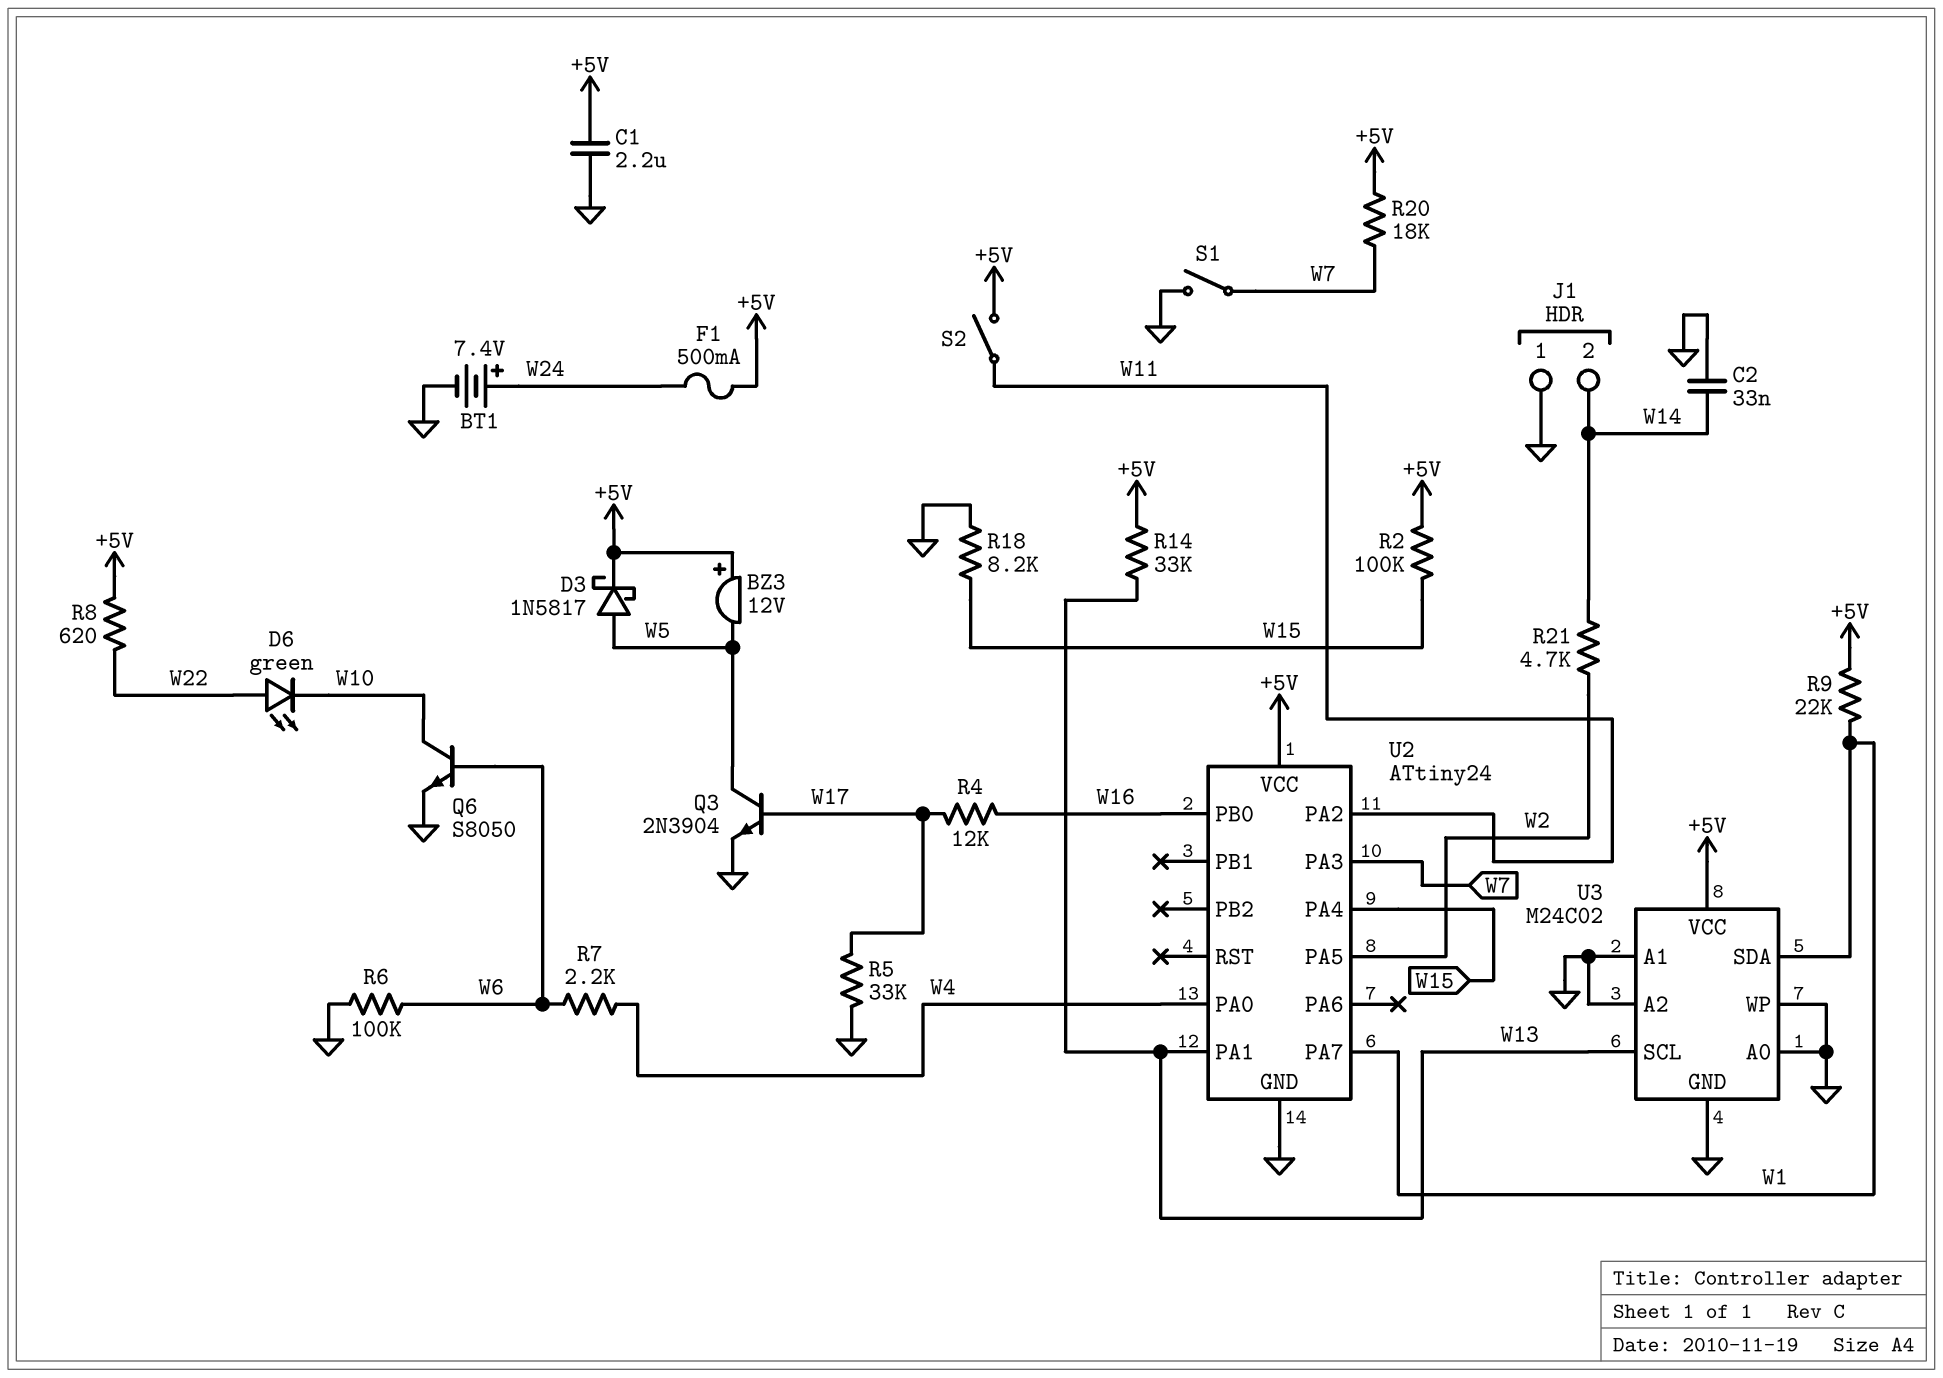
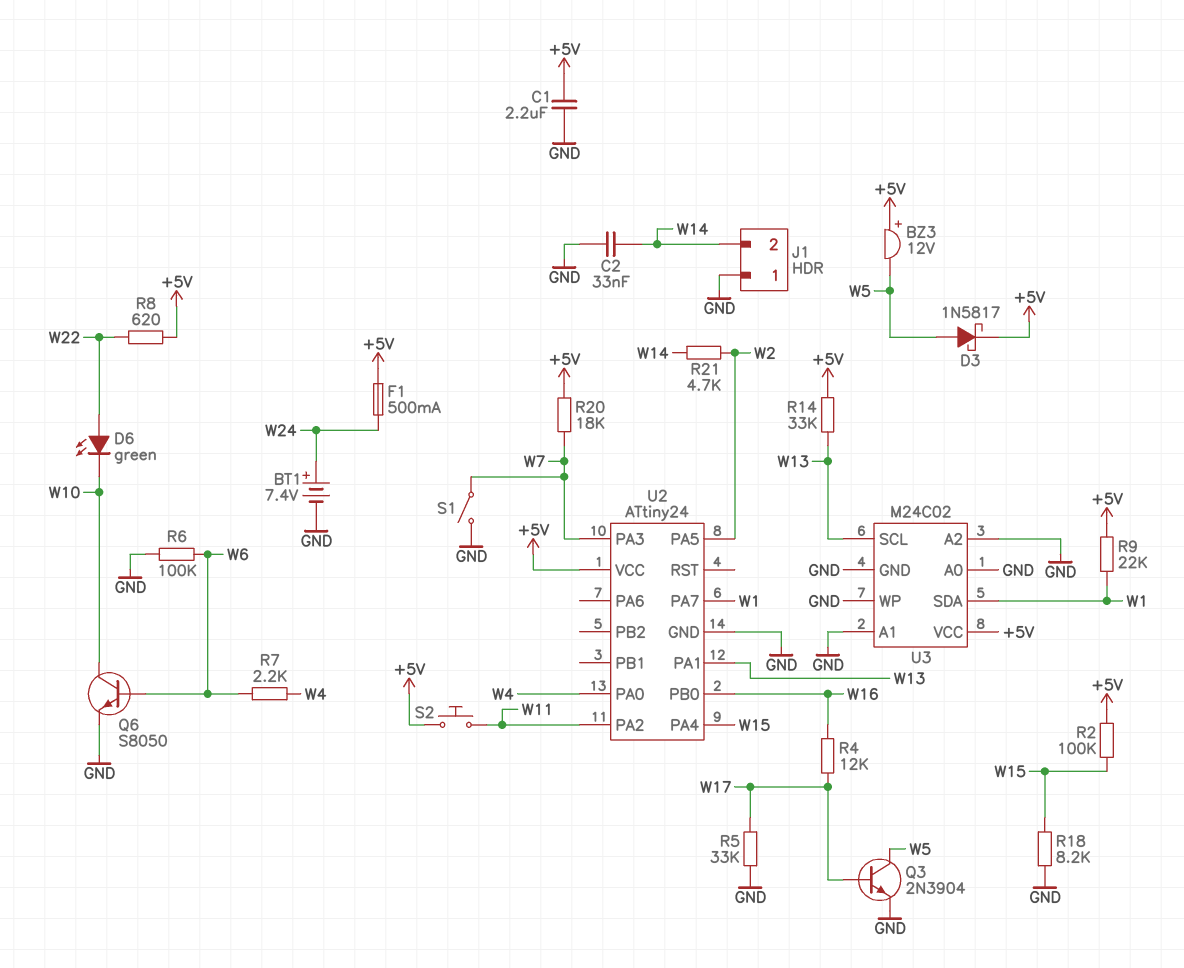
S2: switch (+5V, W11) -> button (+5V, W11)

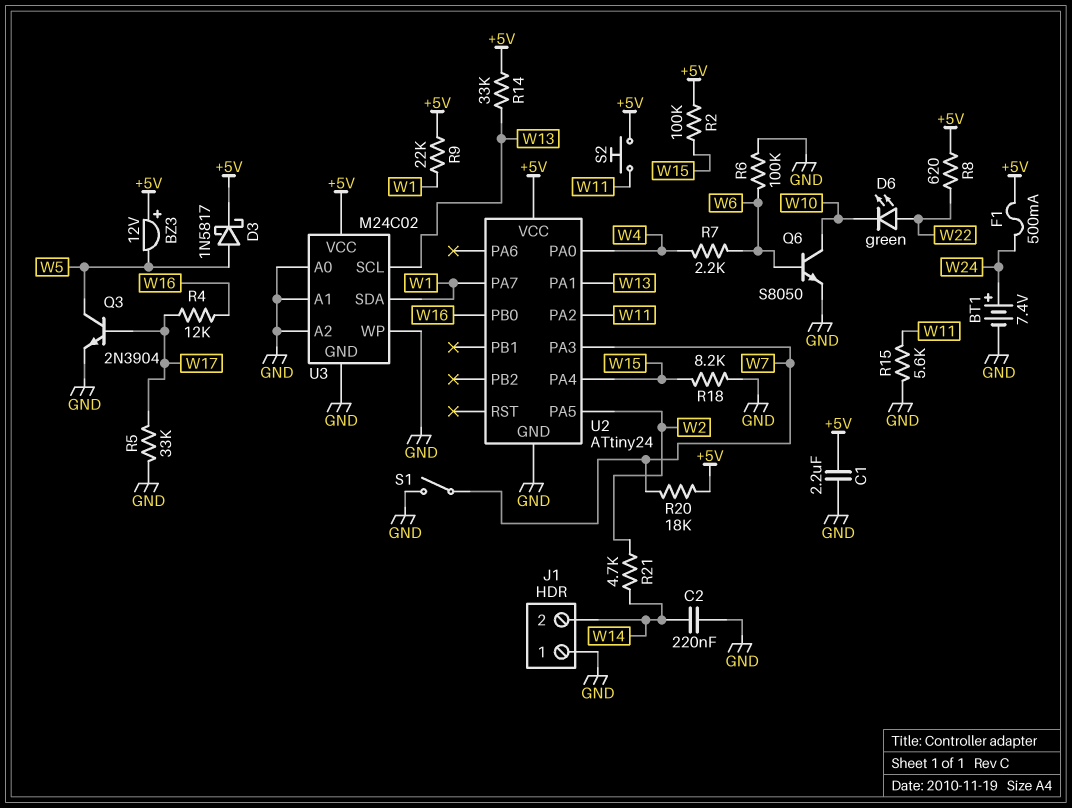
C2: 33nF (GND, W14) -> 220nF (GND, W14)
R15: none -> 5.6k (GND, W11)

